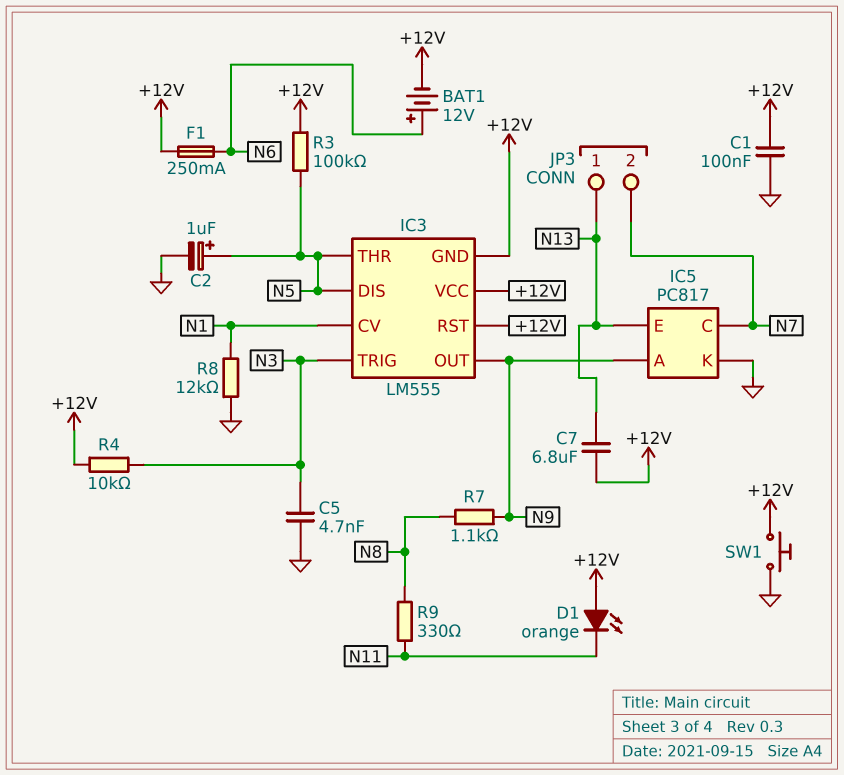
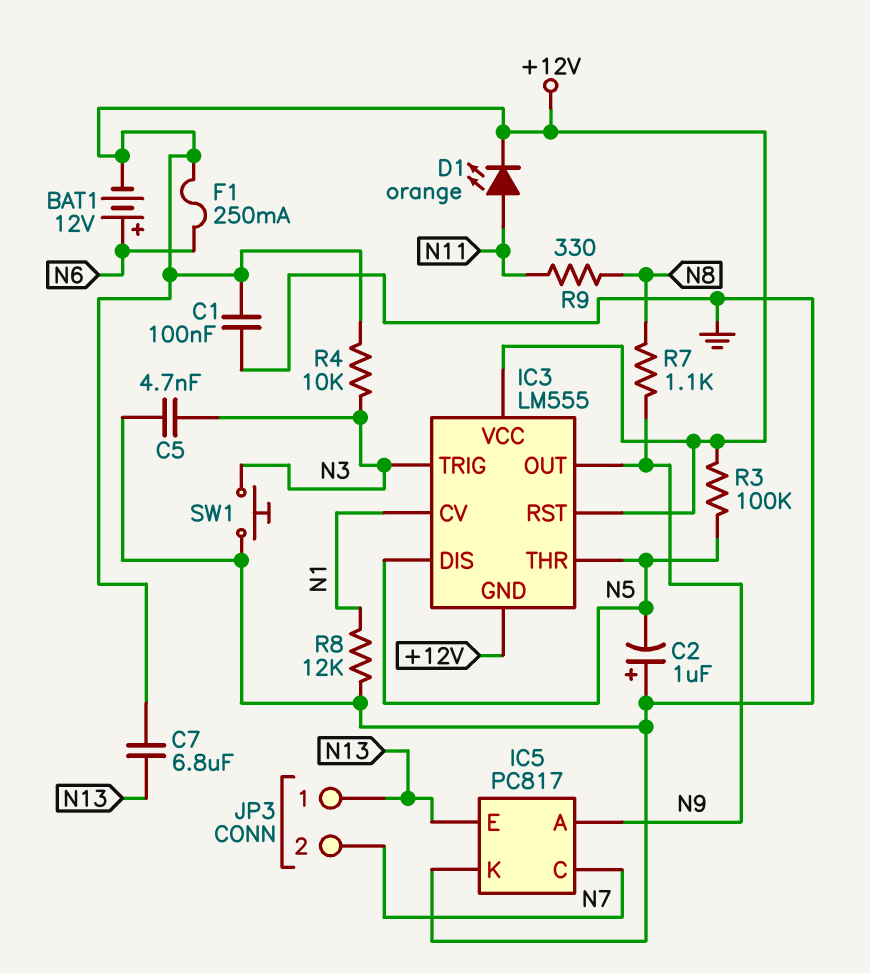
C2: 1uF (plus N5, minus GND) -> 1uF (plus GND, minus N5)
D1: LED orange (A +12V, K N11) -> LED orange (A N11, K +12V)
SW1: button (+12V, GND) -> button (GND, N3)

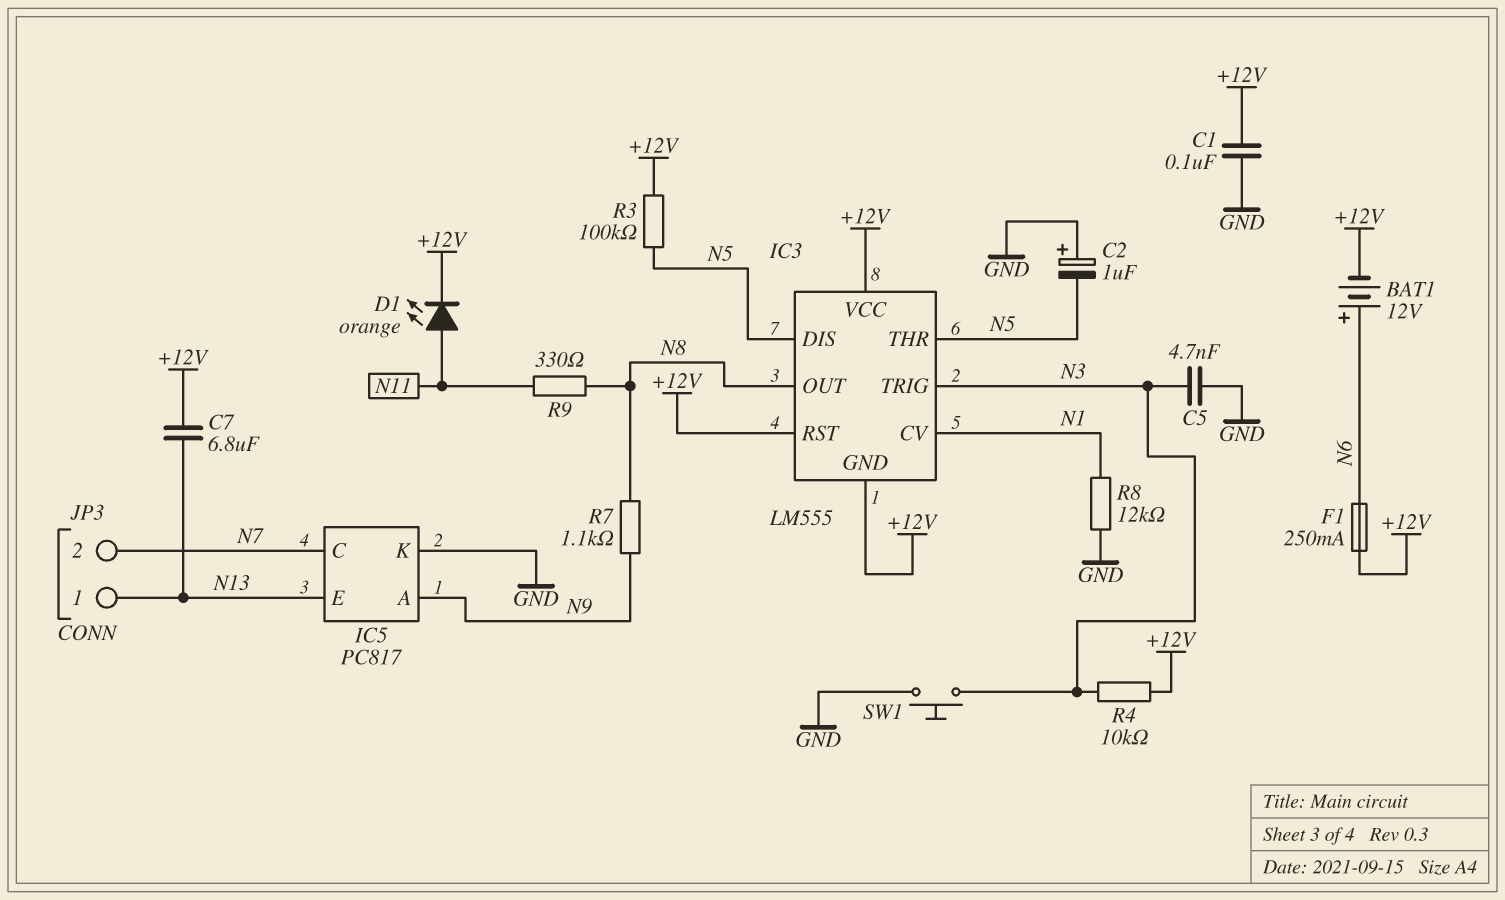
IC3 pin OUT: N9 -> N8

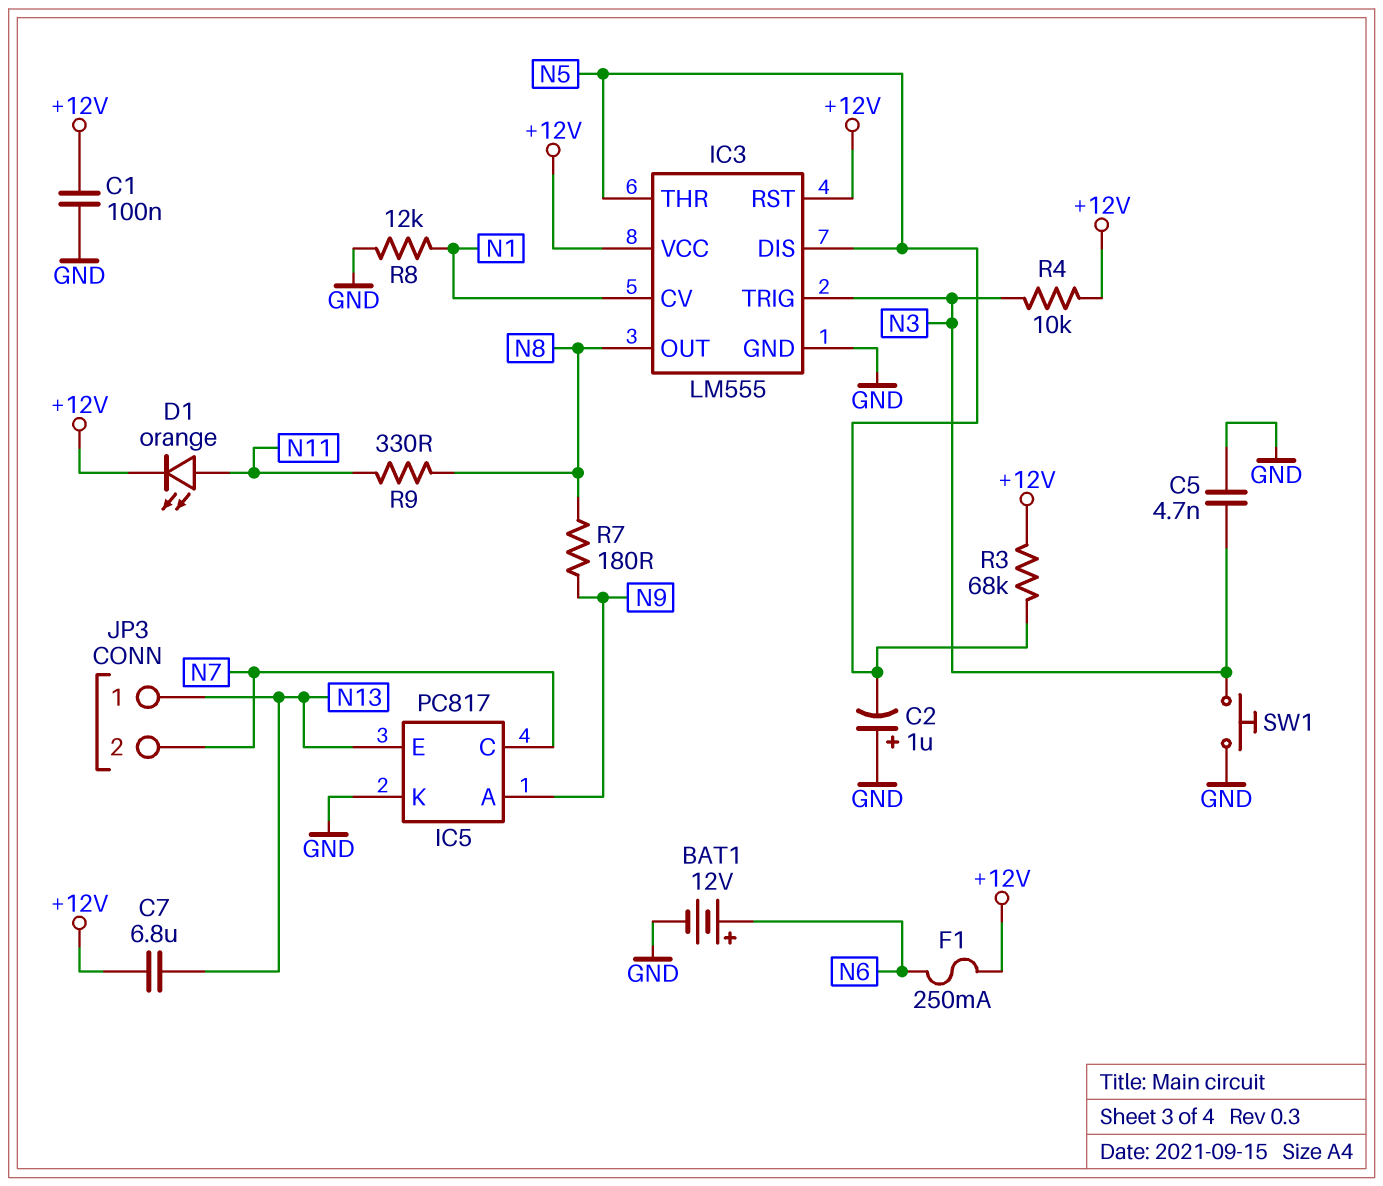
BAT1: 12V (plus N6, minus +12V) -> 12V (plus N6, minus GND)
IC3 pin GND: +12V -> GND
R3: 100k (+12V, N5) -> 68k (+12V, N5)
R7: 1.1k (N8, N9) -> 180 (N8, N9)

